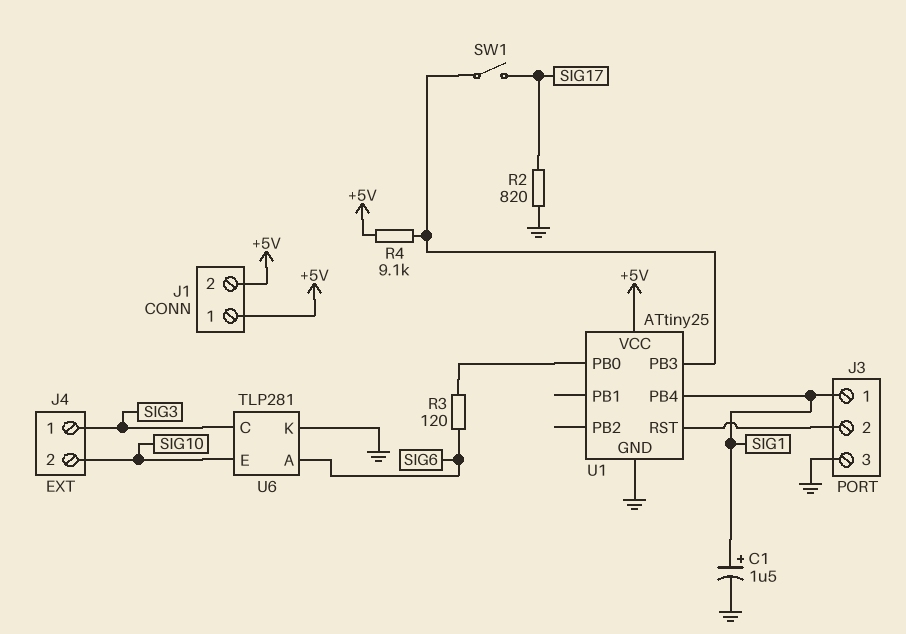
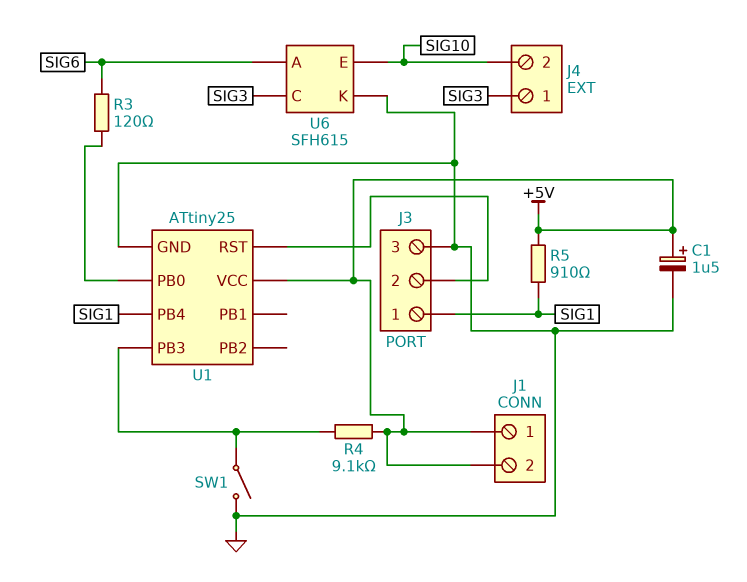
C1: 1.5uF (plus SIG1, minus GND) -> 1.5uF (plus +5V, minus GND)
R2: 820 (GND, SIG17) -> none
R5: none -> 910 (+5V, SIG1)
SW1: switch (SIG17, U1/PB3) -> switch (GND, U1/PB3)
U6: TLP281 -> SFH615

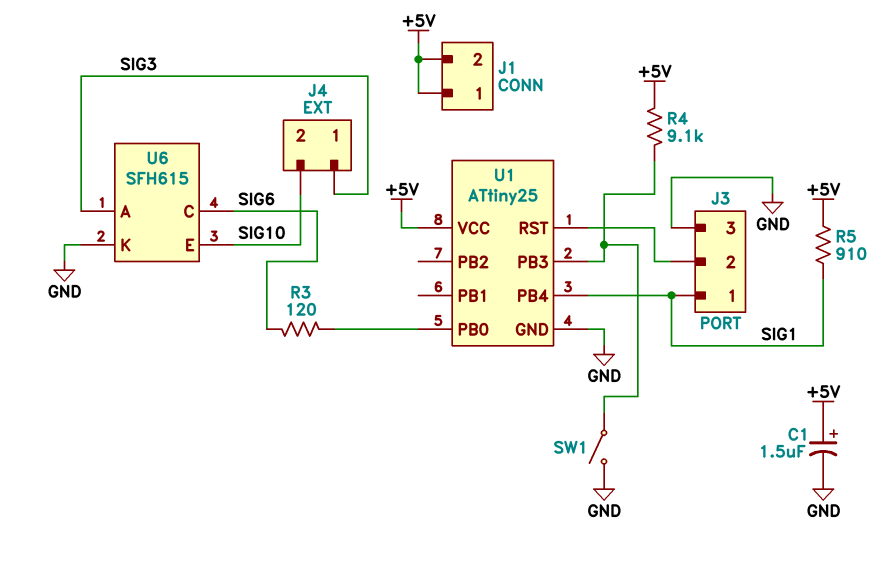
U6 pin A: SIG6 -> SIG3
U6 pin C: SIG3 -> SIG6

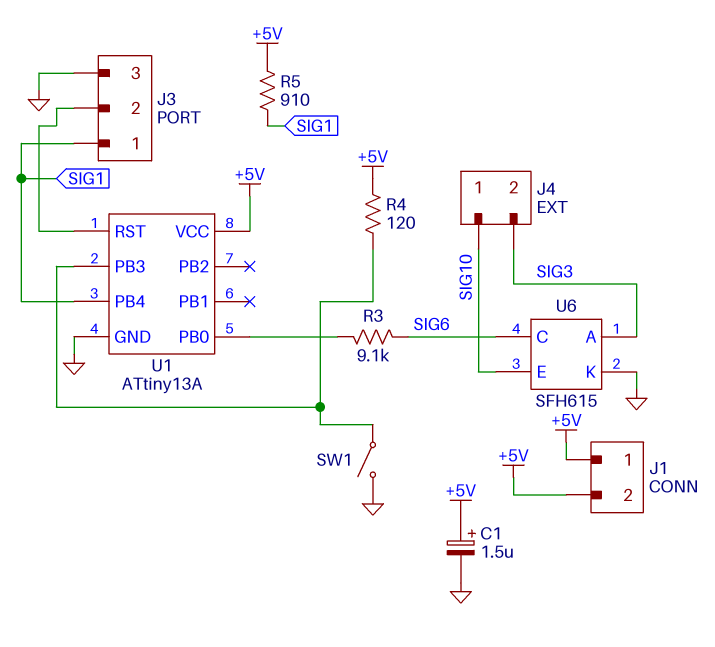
J4 pin 1: SIG3 -> SIG10
J4 pin 2: SIG10 -> SIG3
R3: 120 (SIG6, U1/PB0) -> 9.1k (SIG6, U1/PB0)
R4: 9.1k (+5V, U1/PB3) -> 120 (+5V, U1/PB3)
U1: ATtiny25 -> ATtiny13A

